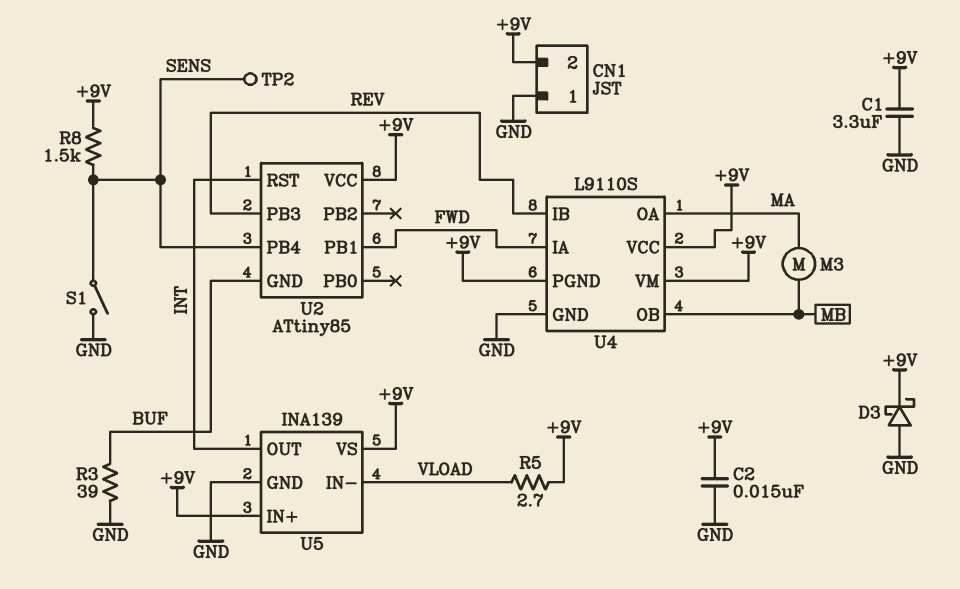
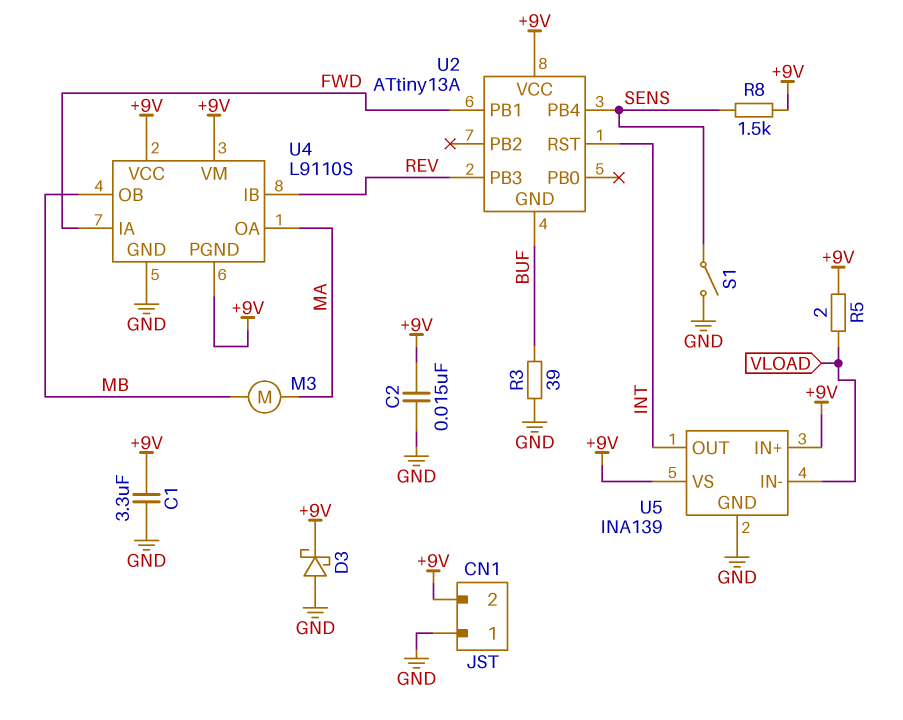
R5: 2.7 (+9V, VLOAD) -> 2 (+9V, VLOAD)
TP2: test point (SENS) -> none
U2: ATtiny85 -> ATtiny13A

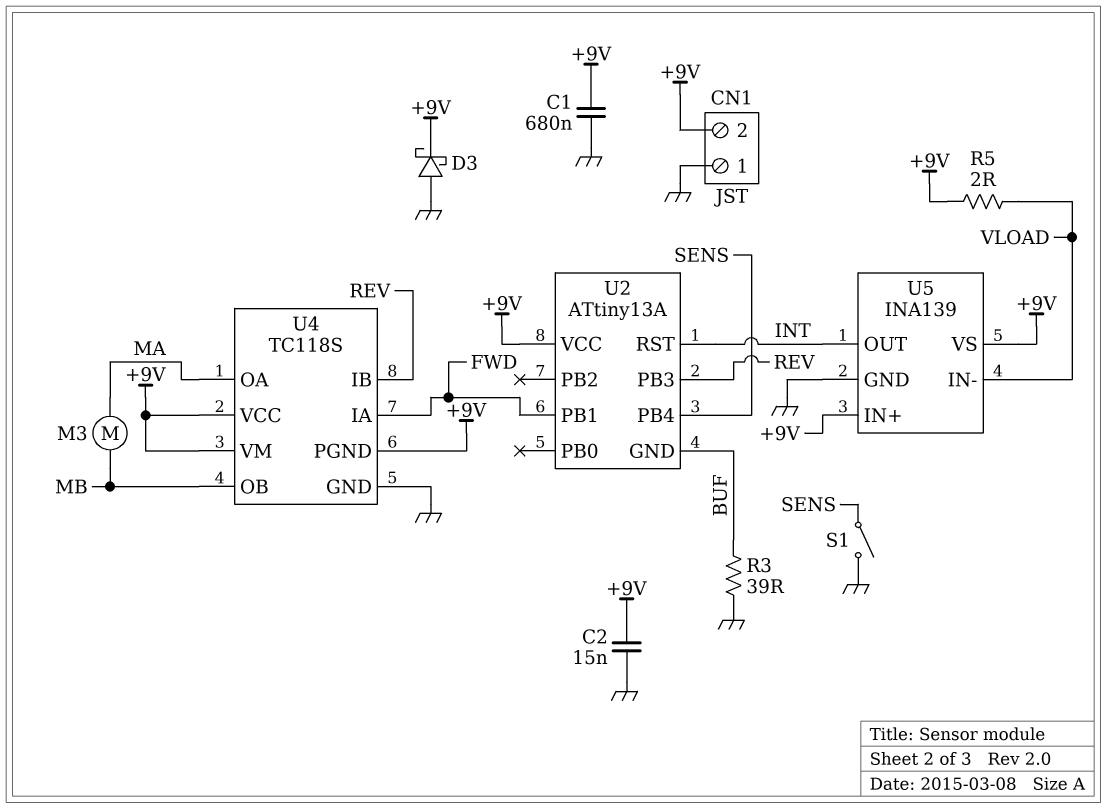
C1: 3.3uF (+9V, GND) -> 680nF (+9V, GND)
R8: 1.5k (+9V, SENS) -> none
U4: L9110S -> TC118S

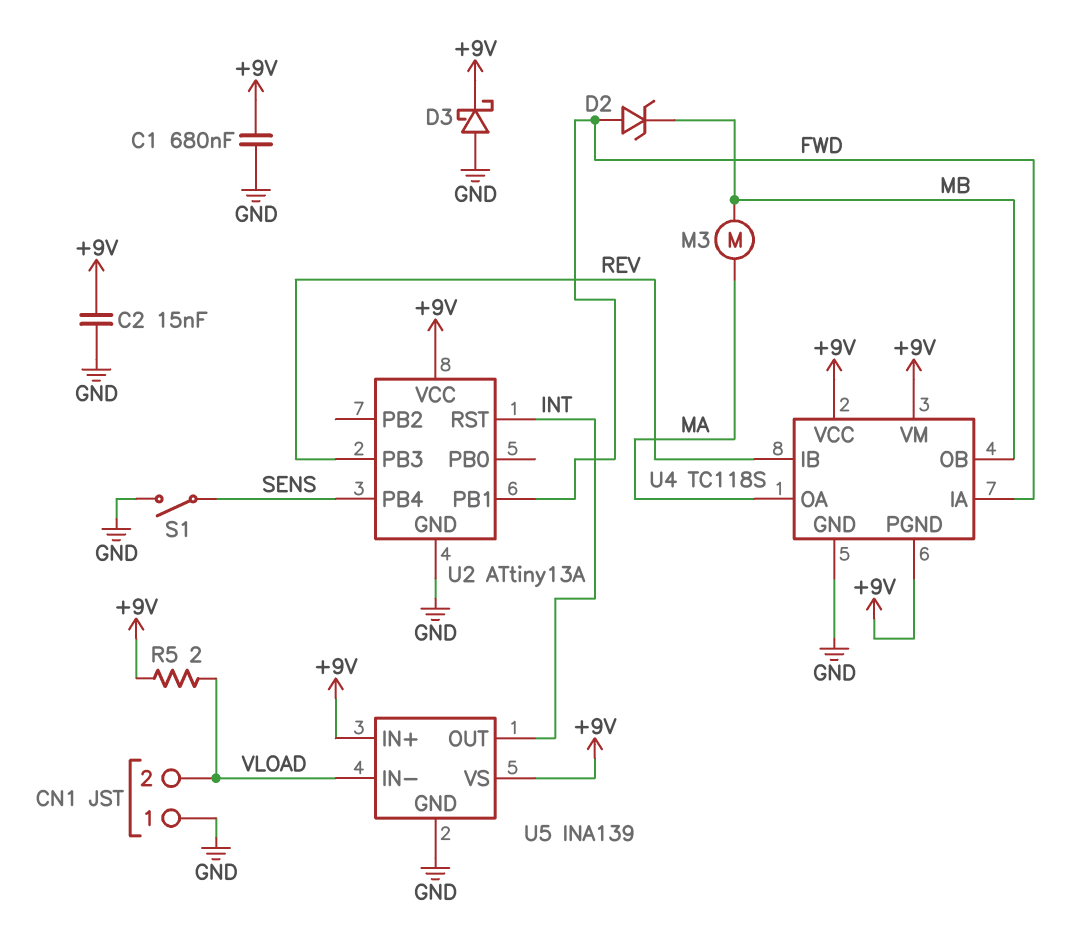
CN1 pin 2: +9V -> VLOAD
D2: none -> zener (A FWD, K MB)
R3: 39 (BUF, GND) -> none
U2 pin GND: BUF -> GND

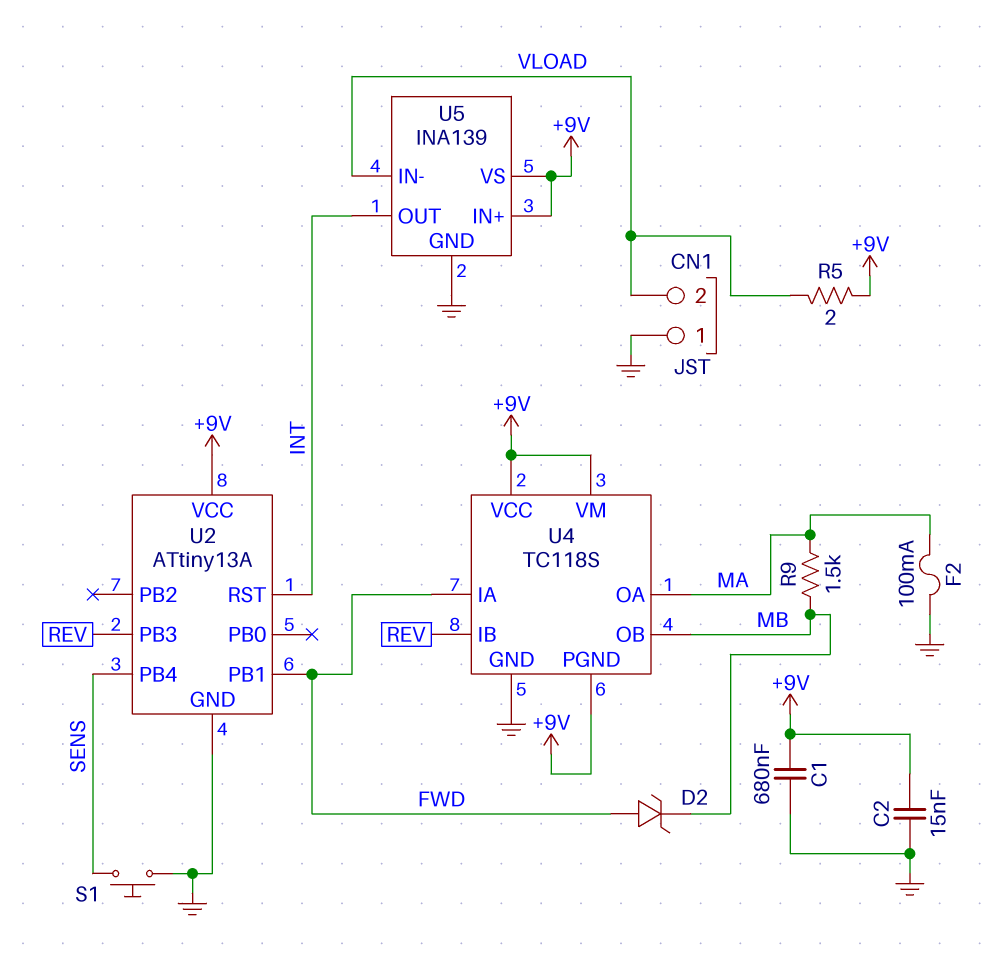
D3: schottky (A GND, K +9V) -> none
F2: none -> 100mA (GND, MA)
M3: motor (MA, MB) -> none
R9: none -> 1.5k (MA, MB)
S1: switch (GND, SENS) -> button (GND, SENS)

